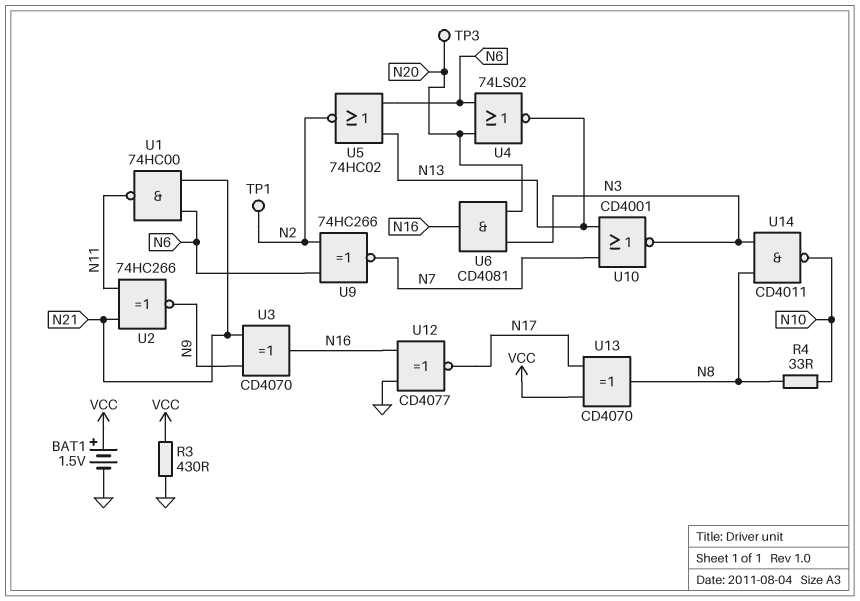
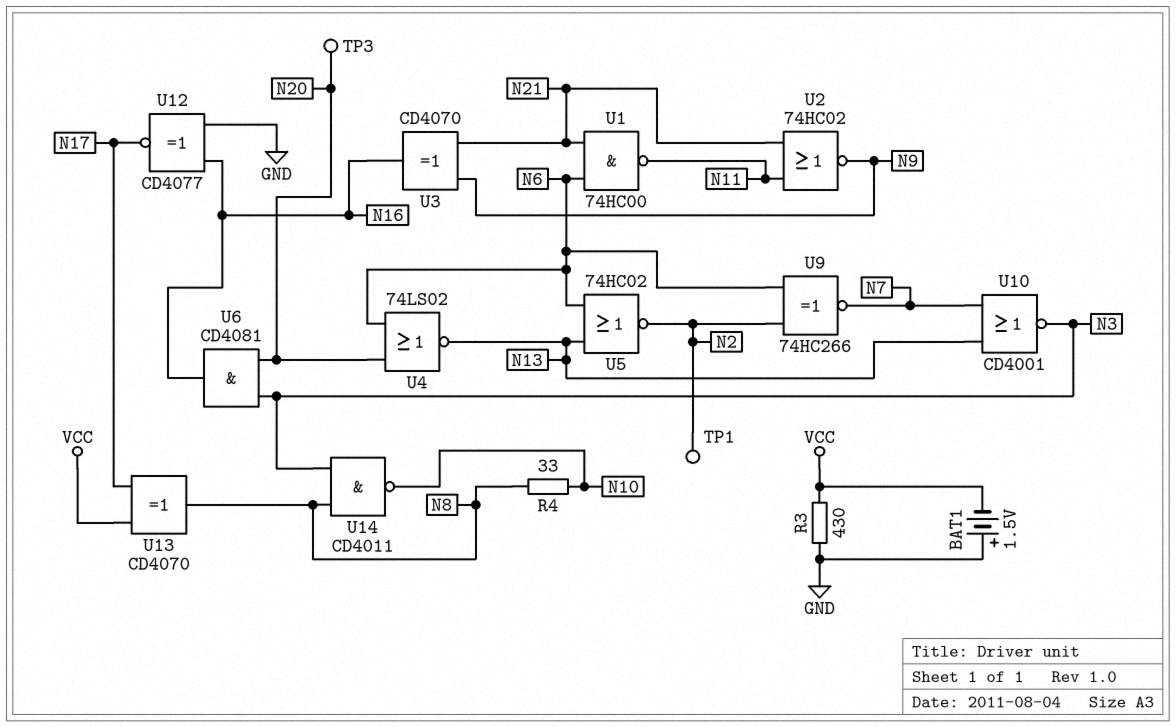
BAT1: 1.5V (plus VCC, minus GND) -> 1.5V (plus GND, minus VCC)
U2: XNOR 74HC266 (in N11, in N21, out N9) -> NOR 74HC02 (in N11, in N21, out N9)

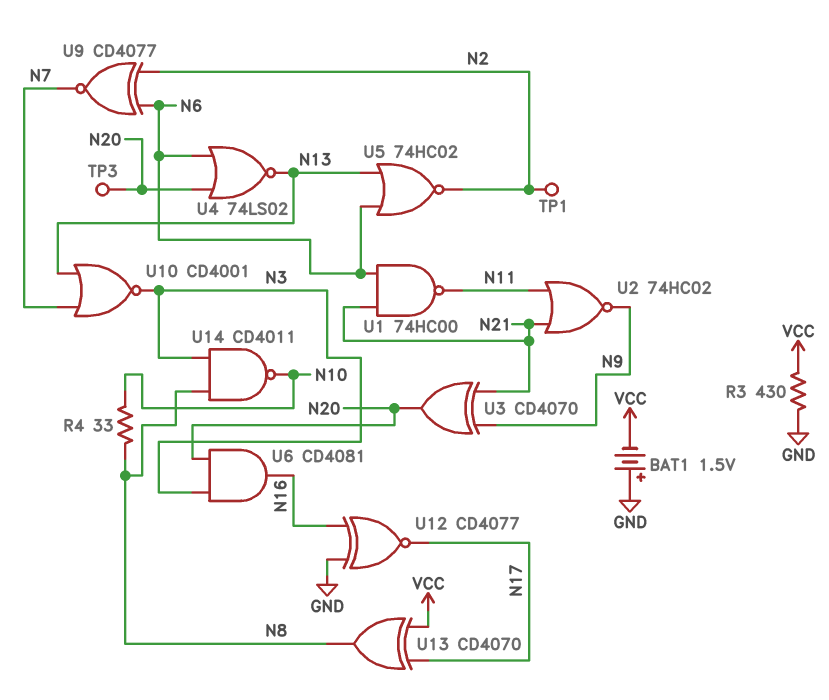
U3: XOR CD4070 (in N9, in N21, out N16) -> XOR CD4070 (in N9, in N21, out N20)
U9: XNOR 74HC266 (in N2, in N6, out N7) -> XNOR CD4077 (in N2, in N6, out N7)

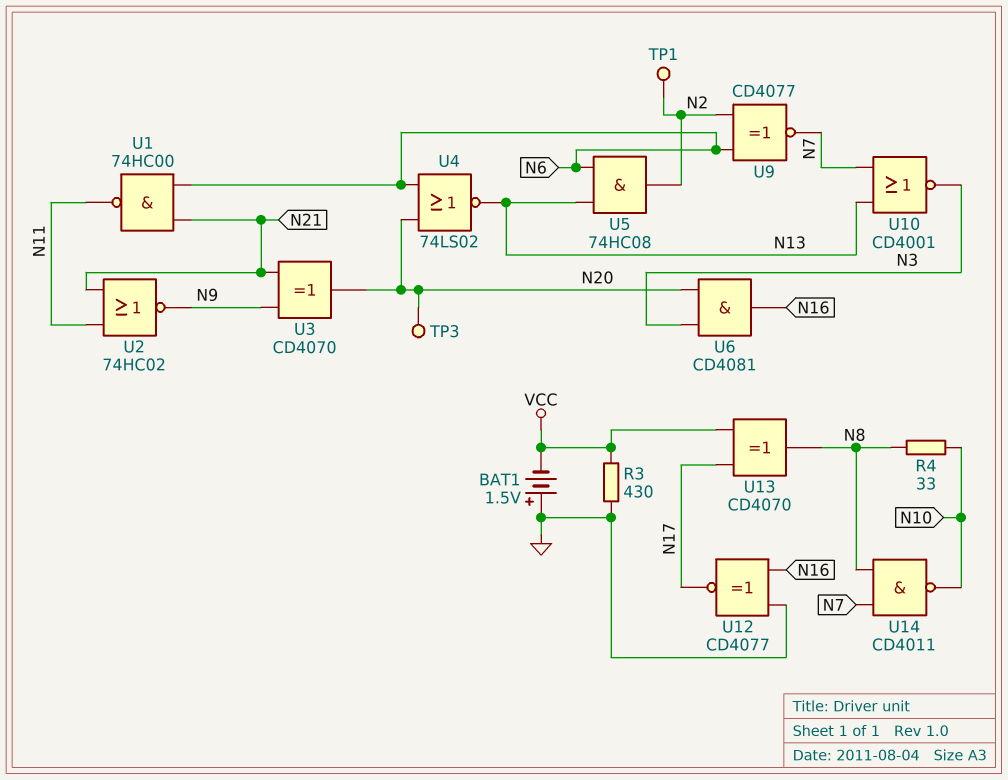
U5: NOR 74HC02 (in N6, in N13, out N2) -> AND 74HC08 (in N6, in N13, out N2)
U14: NAND CD4011 (in N3, in N8, out N10) -> NAND CD4011 (in N7, in N8, out N10)

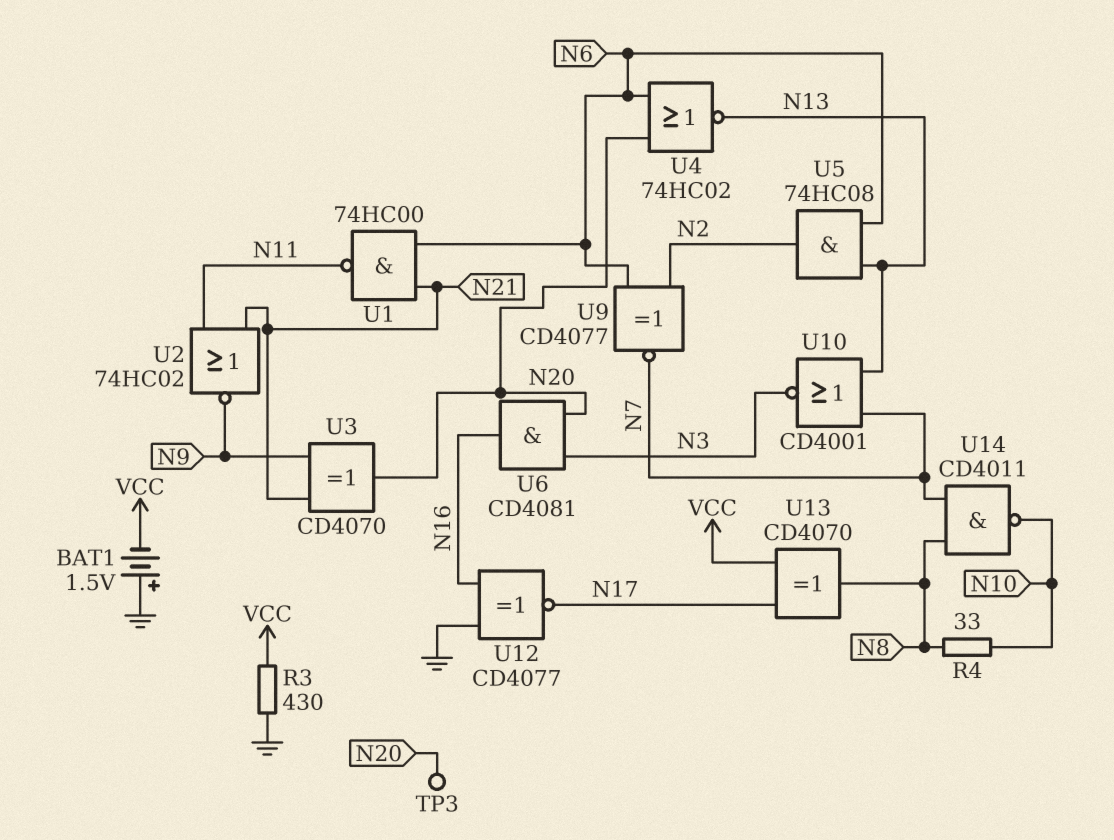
TP1: test point (N2) -> none
U4: NOR 74LS02 (in N6, in N20, out N13) -> NOR 74HC02 (in N6, in N20, out N13)

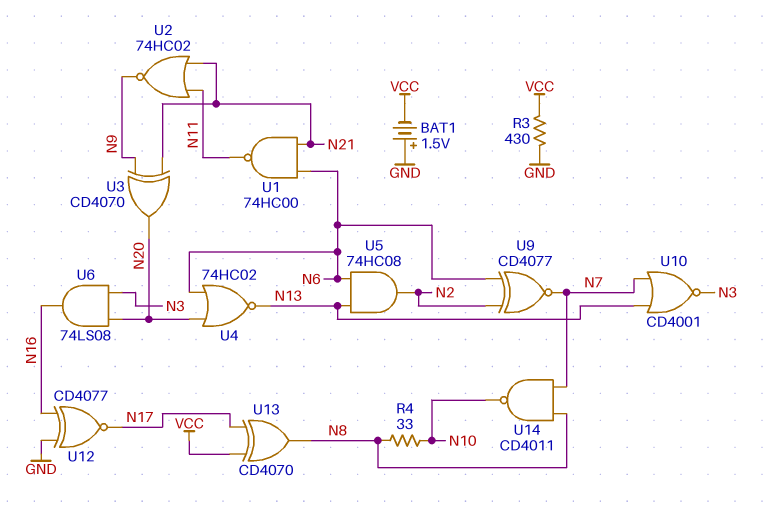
TP3: test point (N20) -> none
U6: AND CD4081 (in N3, in N20, out N16) -> AND 74LS08 (in N3, in N20, out N16)

